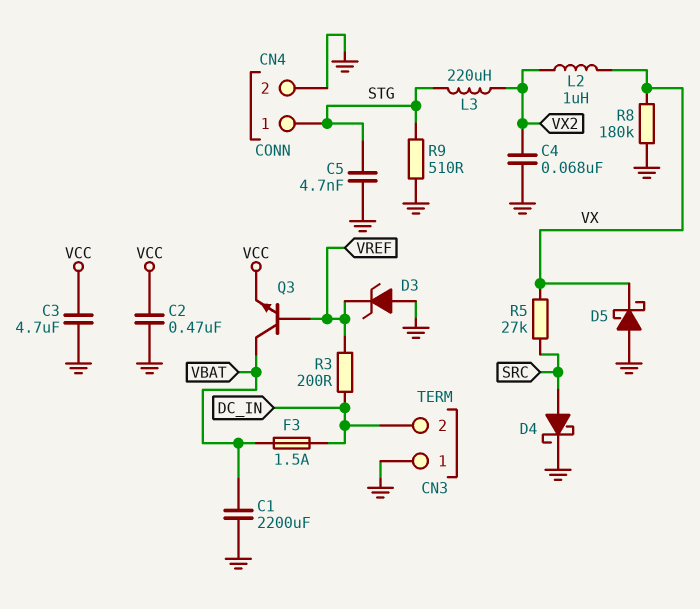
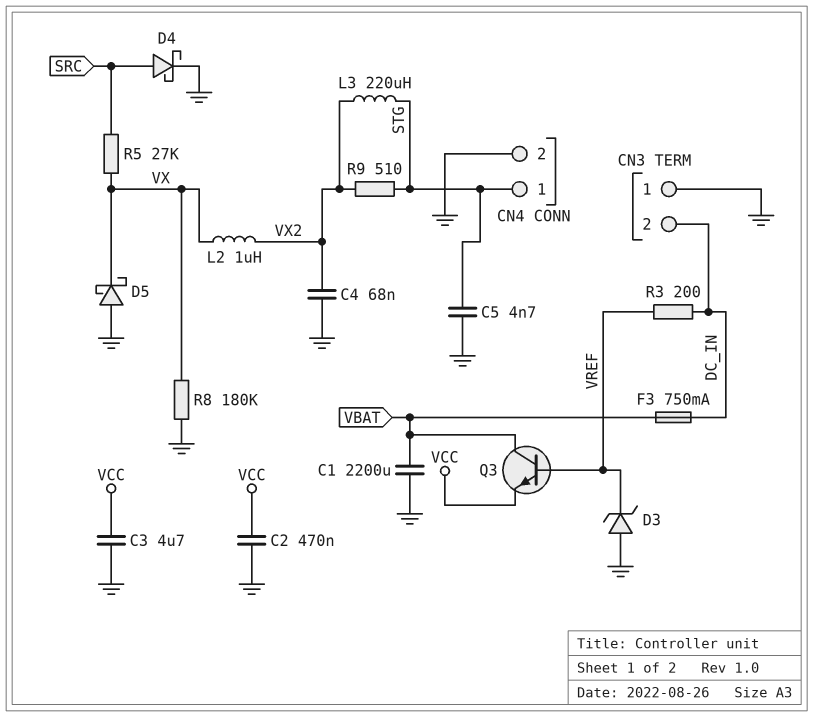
F3: 1.5A (DC_IN, VBAT) -> 750mA (DC_IN, VBAT)
R9: 510 (GND, STG) -> 510 (STG, VX2)

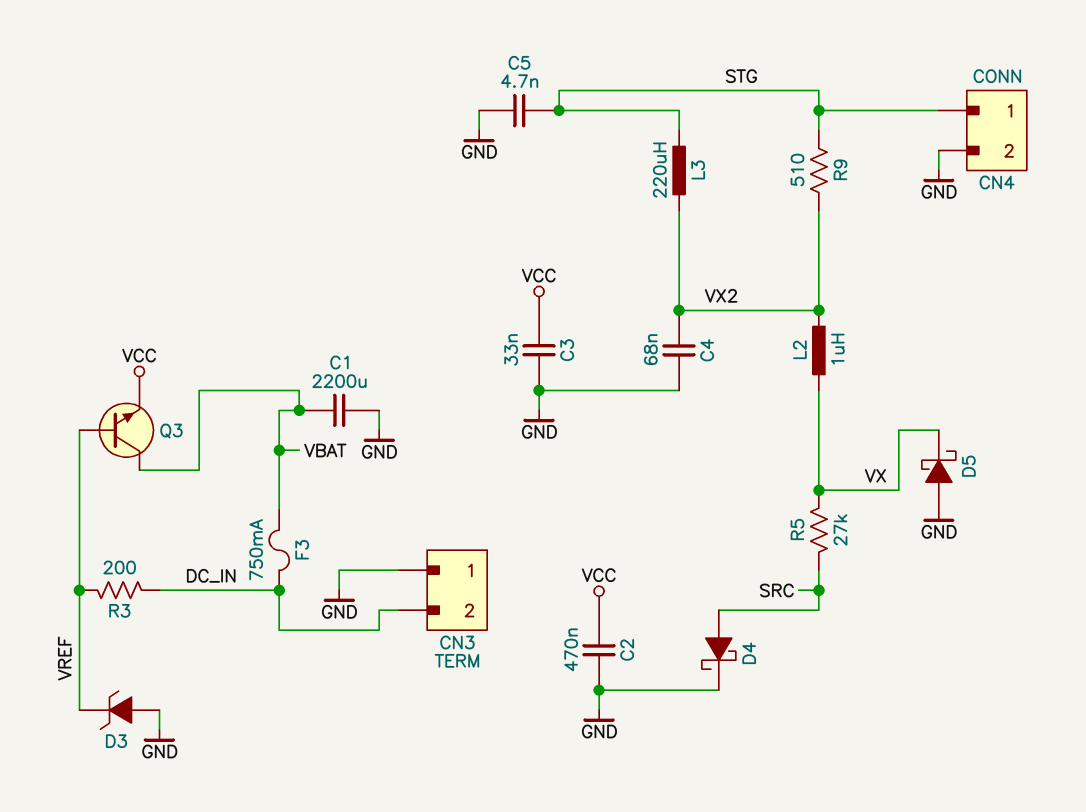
C3: 4.7uF (GND, VCC) -> 33nF (GND, VCC)
R8: 180k (GND, VX) -> none

